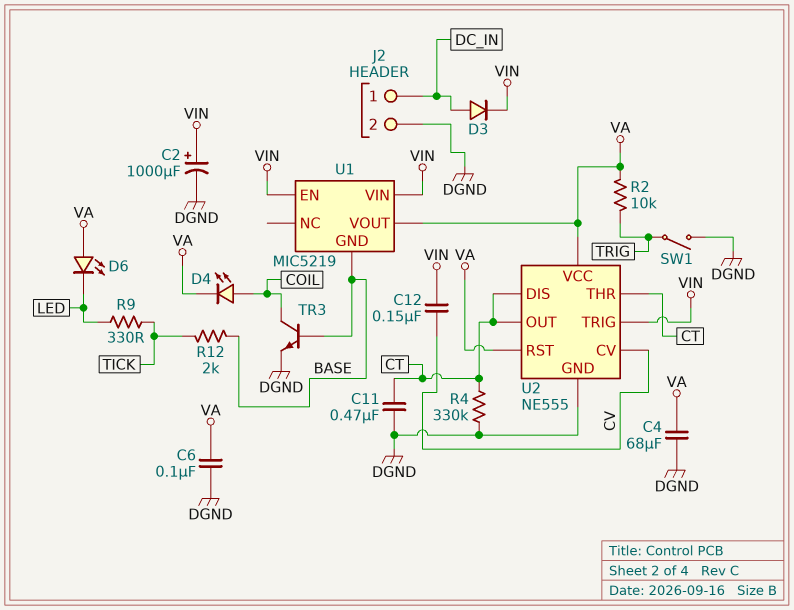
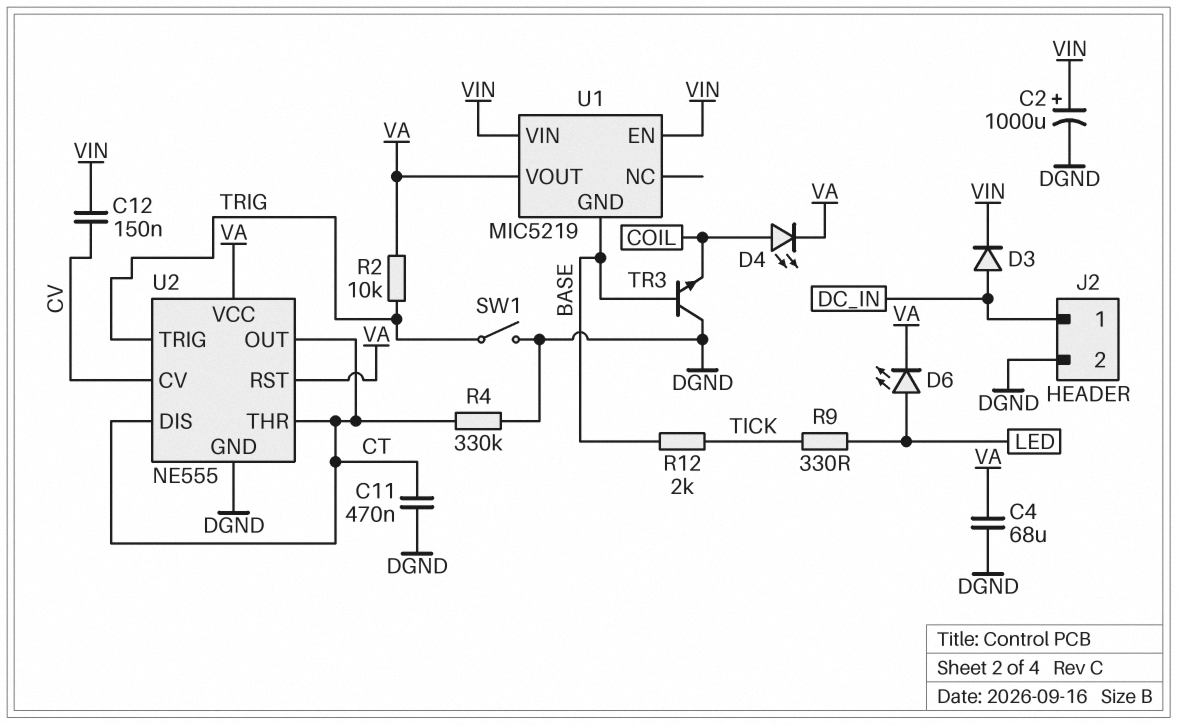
C6: 100nF (DGND, VA) -> none
D6: LED (A VA, K LED) -> LED (A LED, K VA)
TR3: NPN (B BASE, C COIL, E DGND) -> NPN (B BASE, C DGND, E COIL)
U2 pin TRIG: VIN -> TRIG

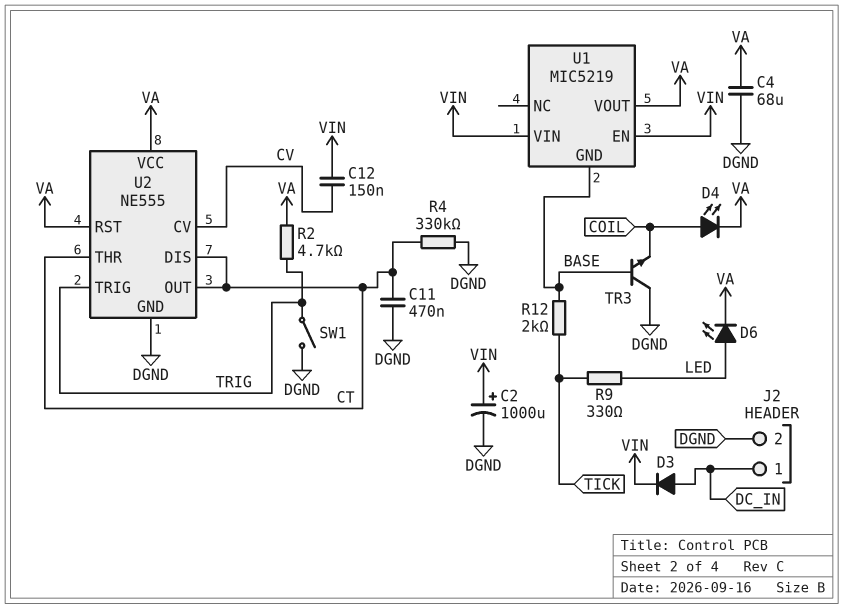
R2: 10k (TRIG, VA) -> 4.7k (TRIG, VA)

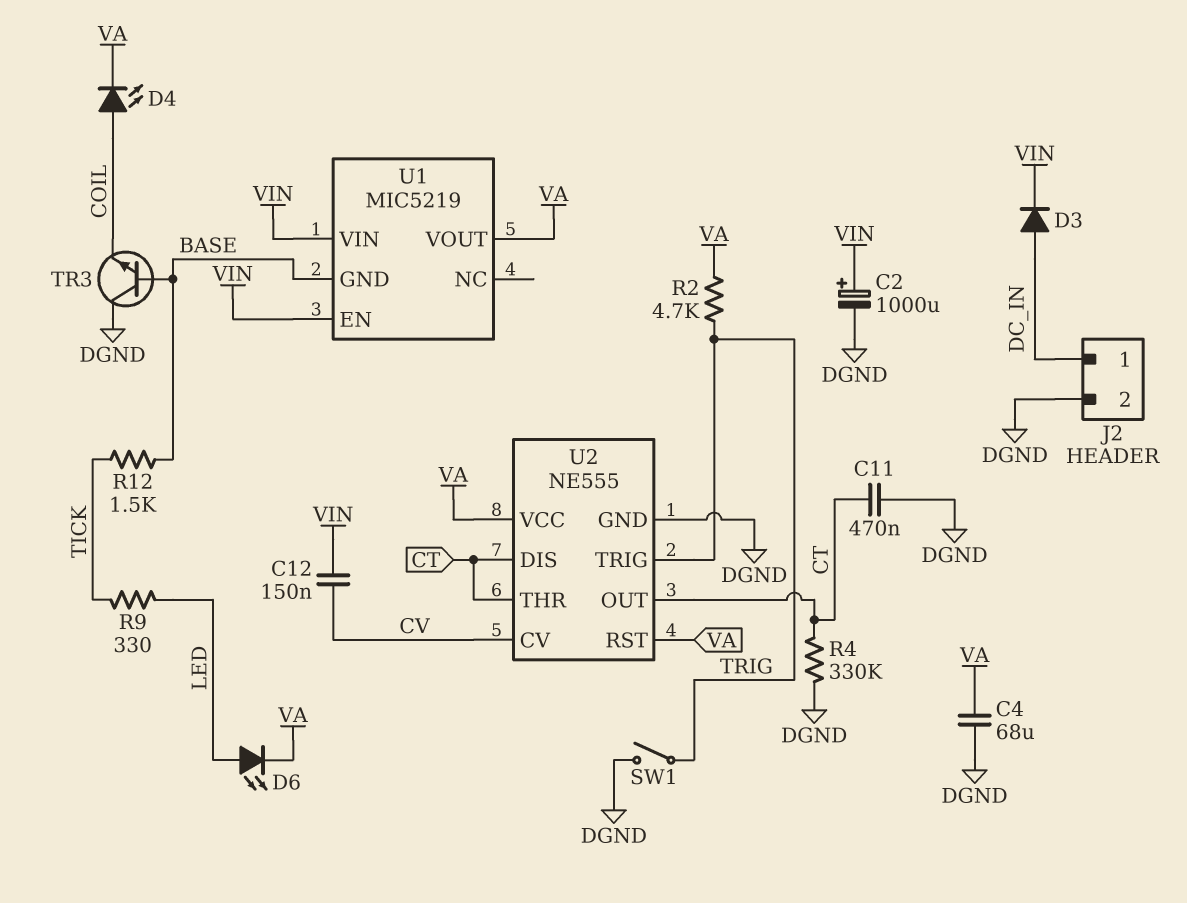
R12: 2k (BASE, TICK) -> 1.5k (BASE, TICK)

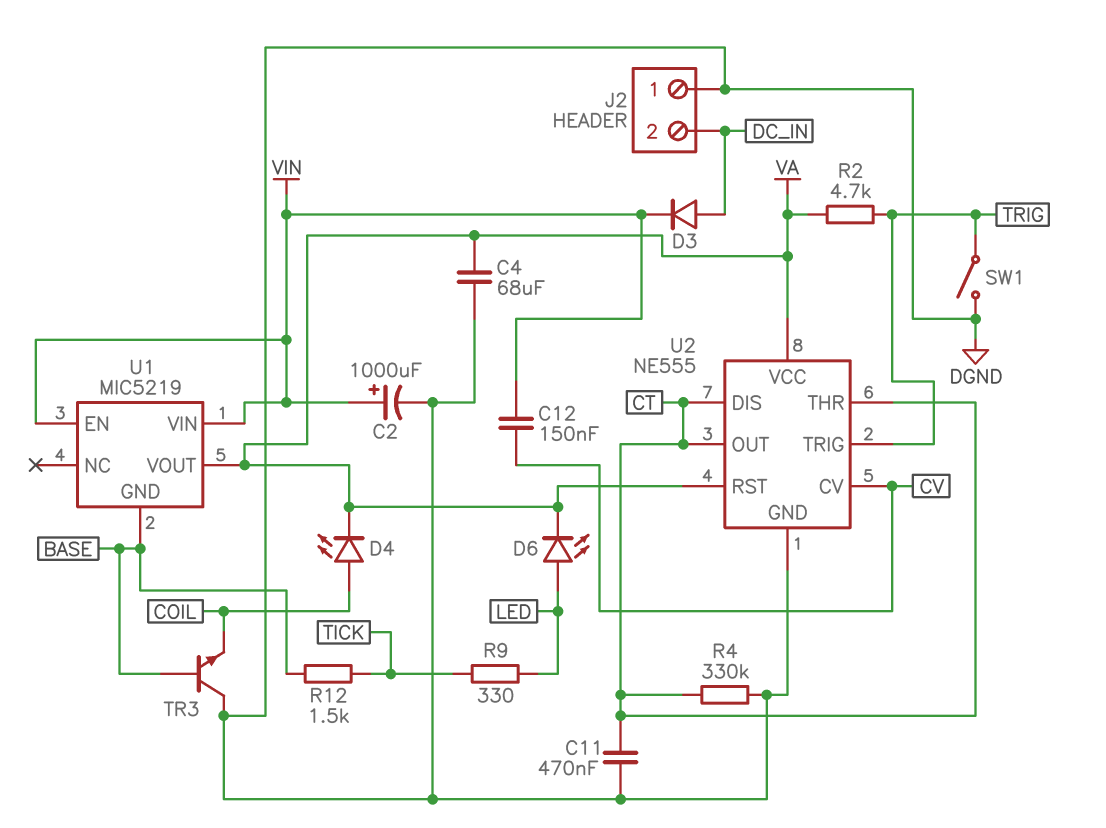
J2 pin 1: DC_IN -> DGND
J2 pin 2: DGND -> DC_IN

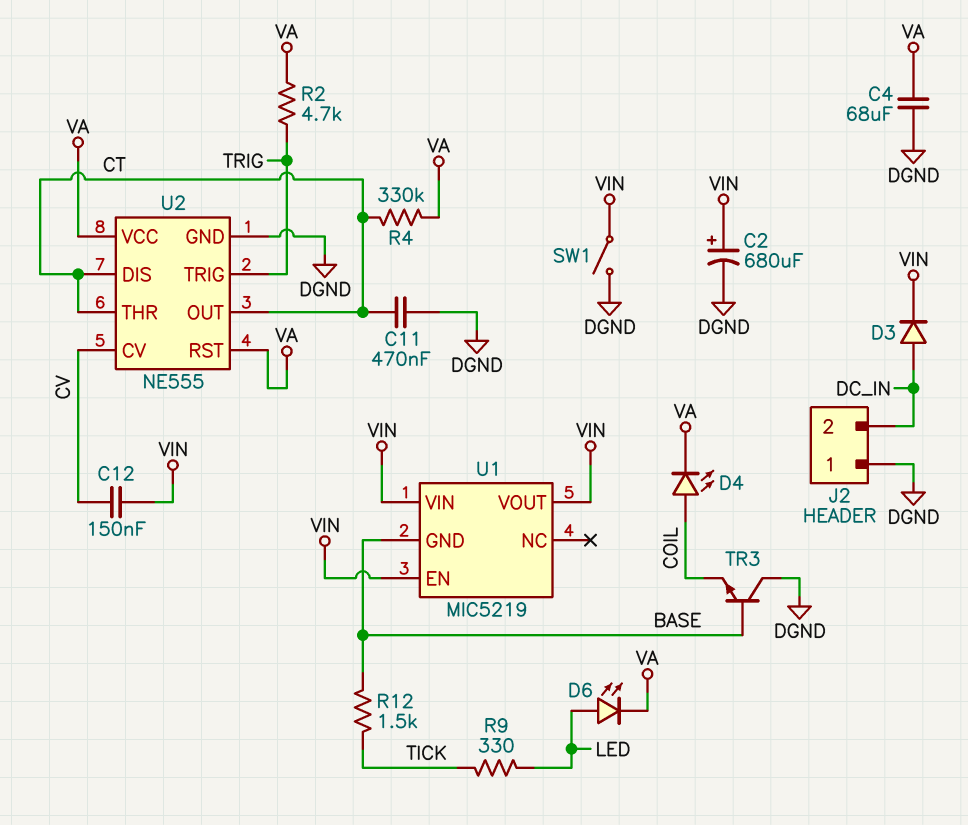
C2: 1000uF (plus VIN, minus DGND) -> 680uF (plus VIN, minus DGND)
R4: 330k (CT, DGND) -> 330k (CT, VA)
SW1: switch (DGND, TRIG) -> switch (DGND, VIN)
U1 pin VOUT: VA -> VIN

